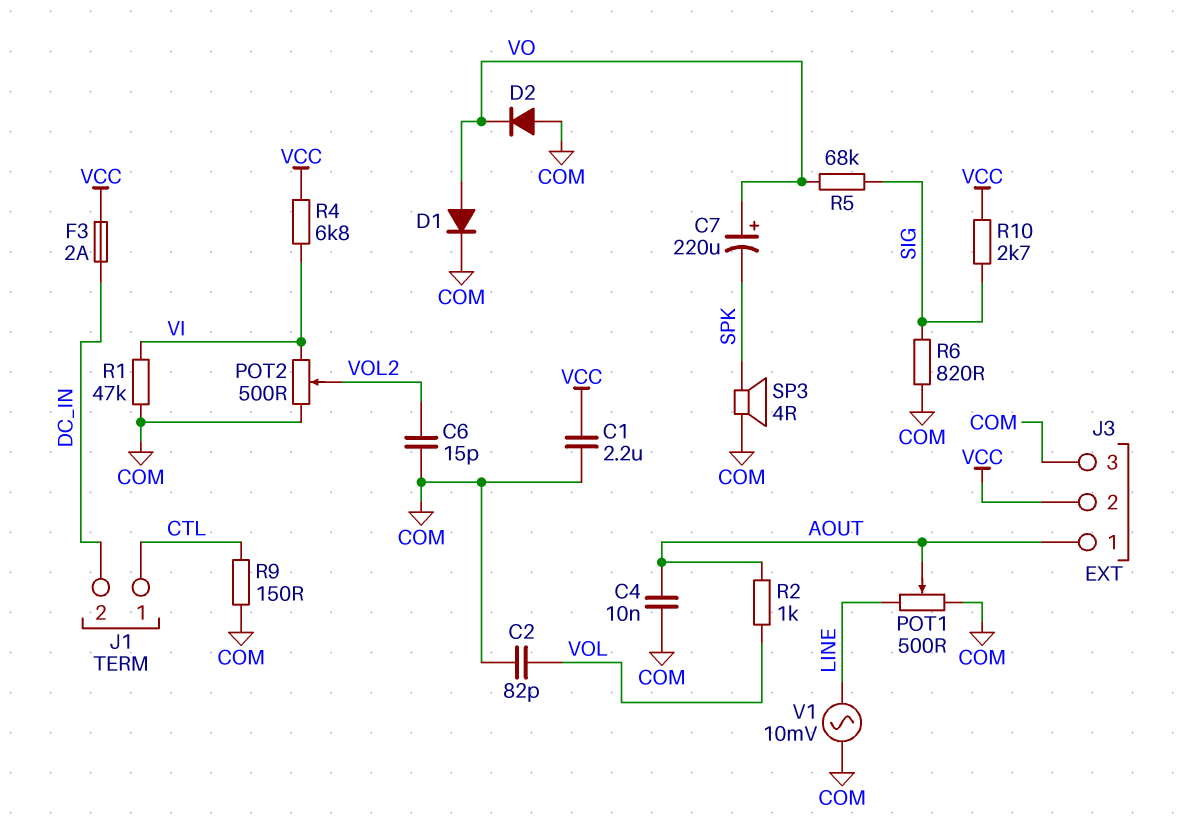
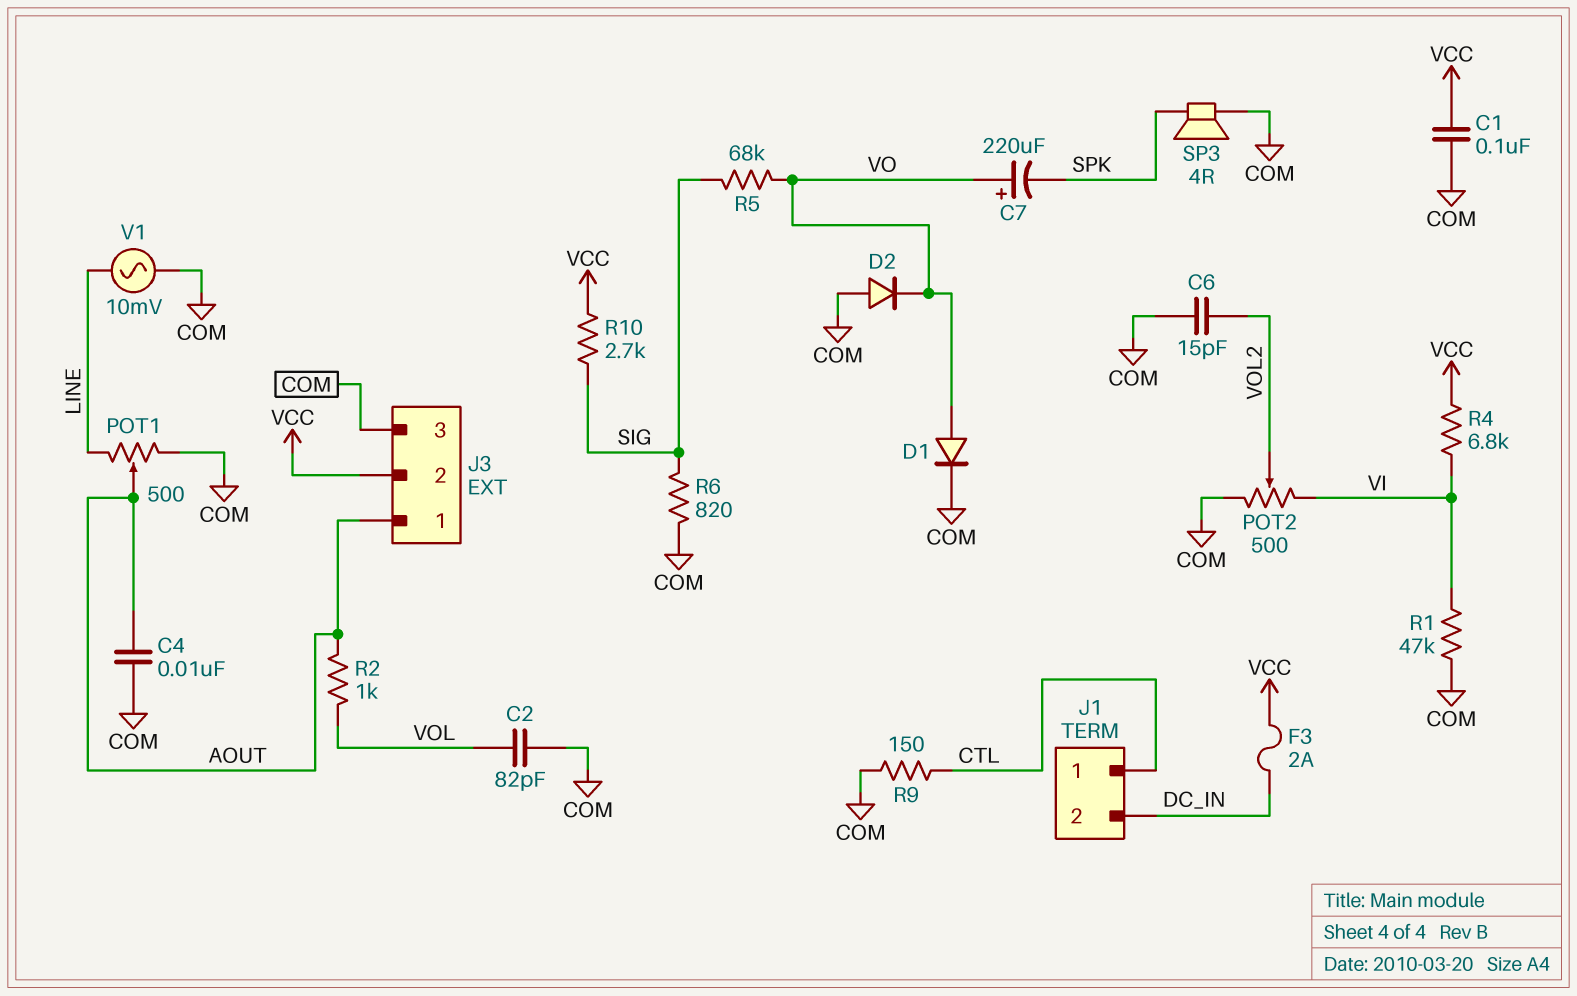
C1: 2.2uF (COM, VCC) -> 100nF (COM, VCC)

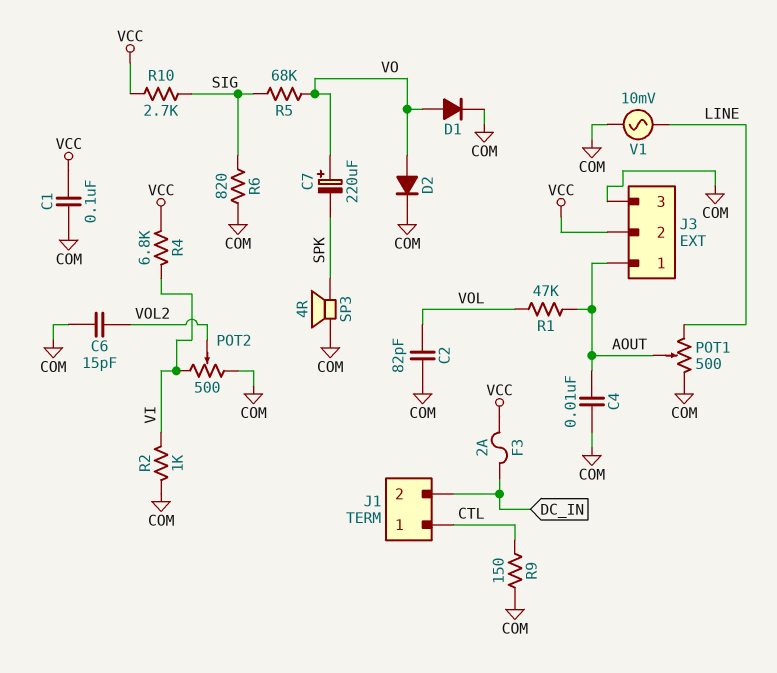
D2: diode (A COM, K VO) -> diode (A VO, K COM)
R1: 47k (COM, VI) -> 47k (AOUT, VOL)
R2: 1k (AOUT, VOL) -> 1k (COM, VI)

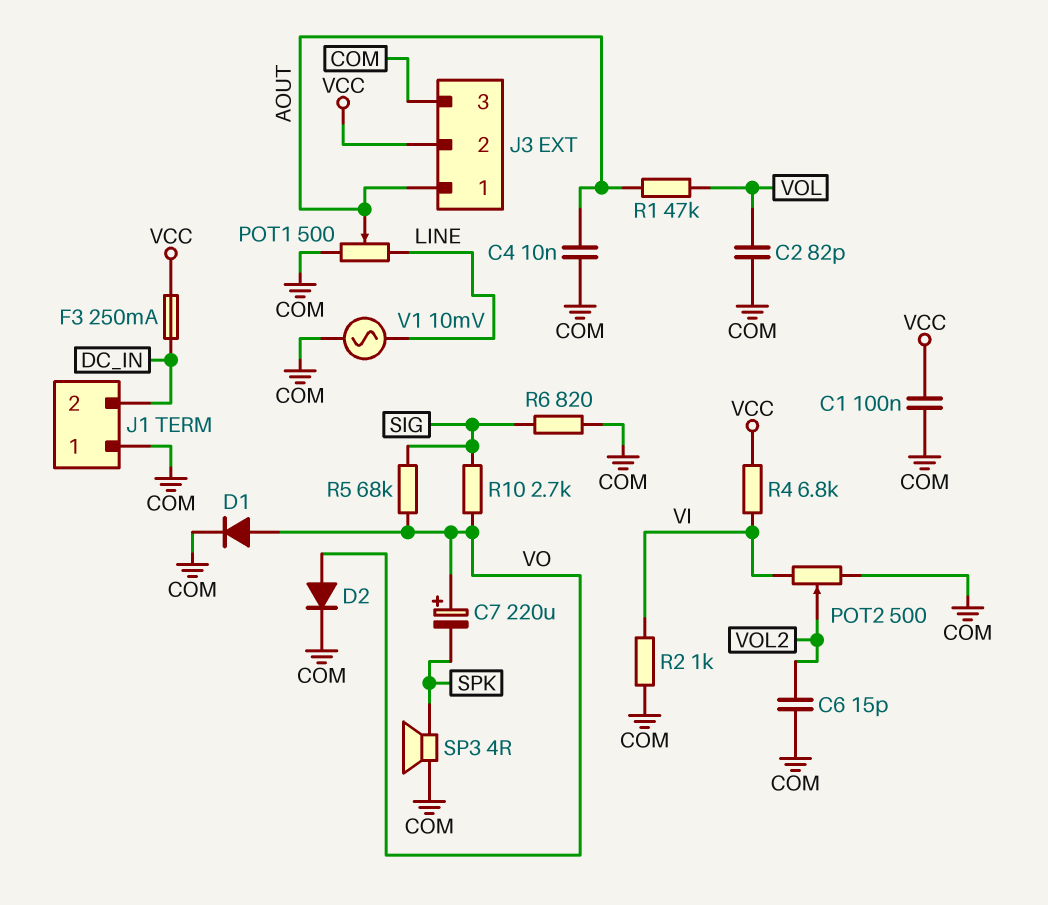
F3: 2A (DC_IN, VCC) -> 250mA (DC_IN, VCC)
J1 pin 1: CTL -> COM
R9: 150 (COM, CTL) -> none
R10: 2.7k (SIG, VCC) -> 2.7k (SIG, VO)

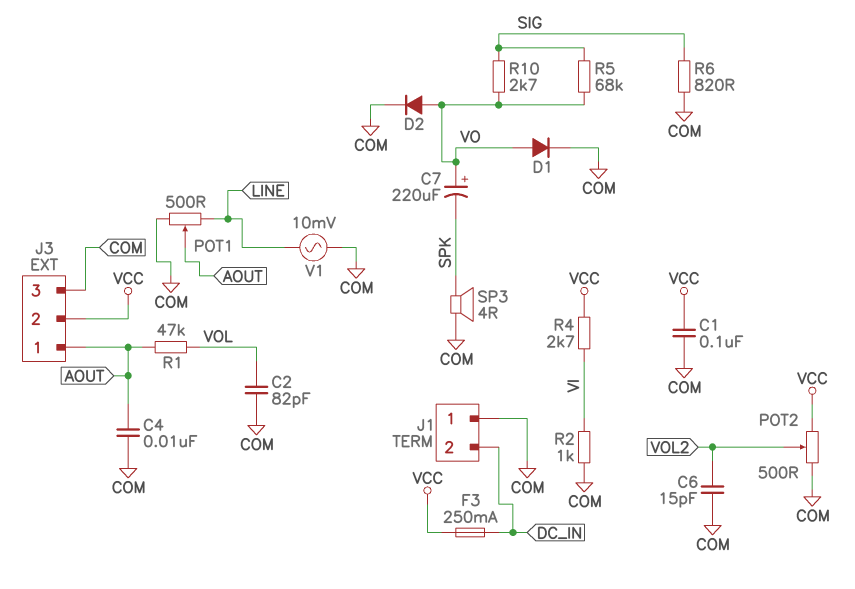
POT2: 500 (COM, VI, wiper VOL2) -> 500 (COM, VCC, wiper VOL2)
R4: 6.8k (VCC, VI) -> 2.7k (VCC, VI)

